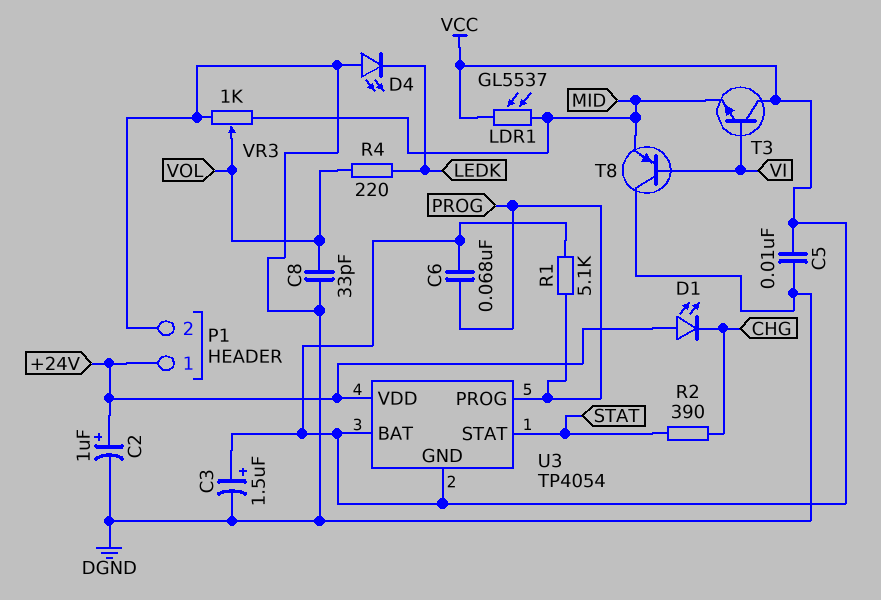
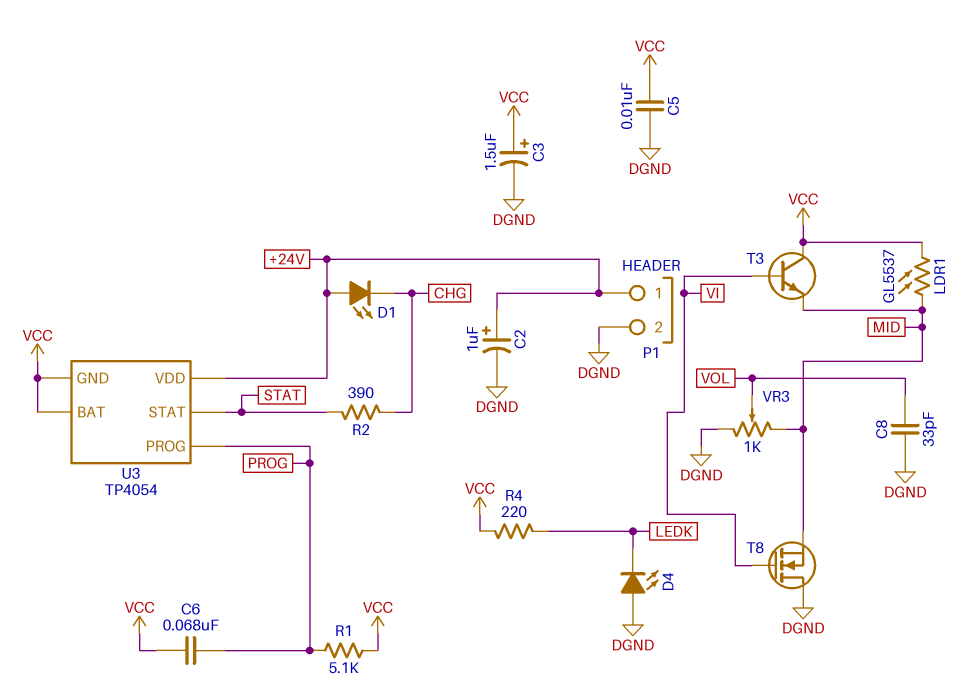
R4: 220 (LEDK, VOL) -> 220 (LEDK, VCC)
T8: PNP (B VI, C DGND, E MID) -> NMOS (G VI, D DGND, S MID)

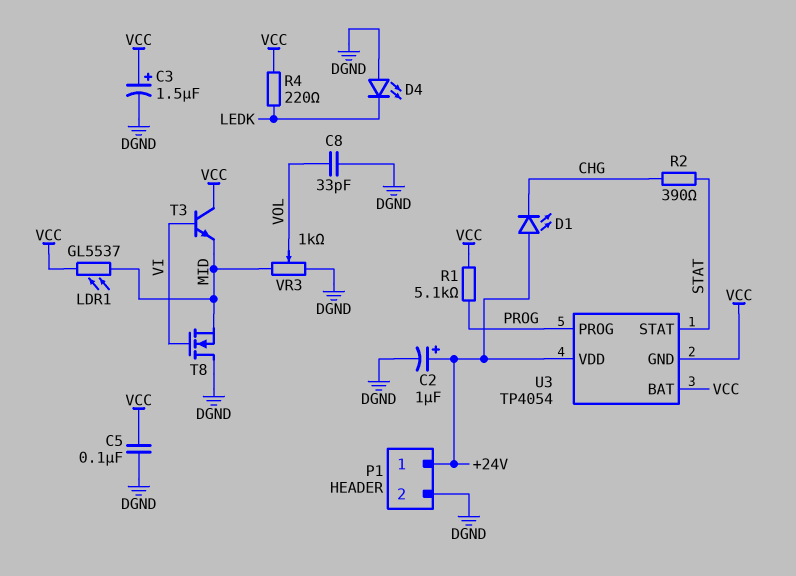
C5: 10nF (DGND, VCC) -> 100nF (DGND, VCC)
C6: 68nF (PROG, VCC) -> none

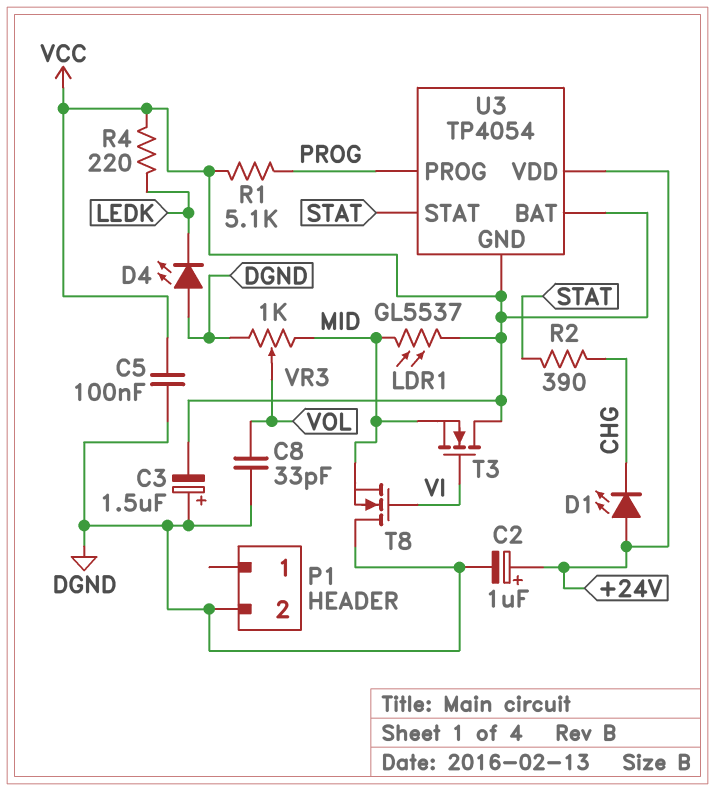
C3: 1.5uF (plus VCC, minus DGND) -> 1.5uF (plus DGND, minus VCC)
P1 pin 1: +24V -> none
T3: NPN (B VI, C VCC, E MID) -> NMOS (G VI, D VCC, S MID)

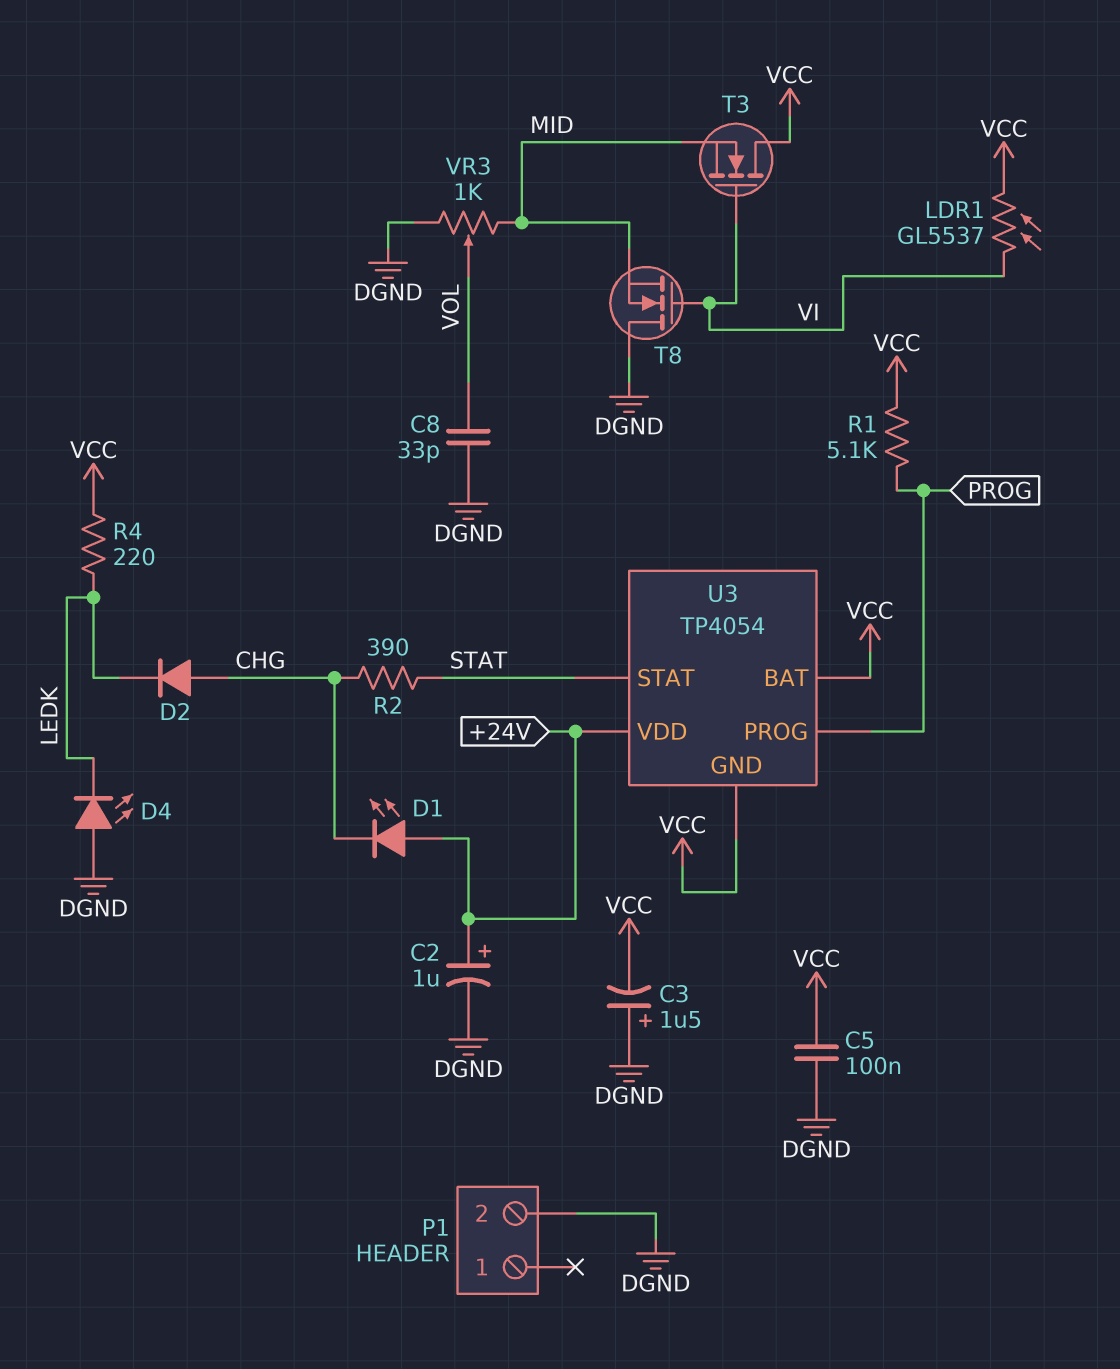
D2: none -> diode (A CHG, K LEDK)
LDR1: GL5537 (MID, VCC) -> GL5537 (VCC, VI)

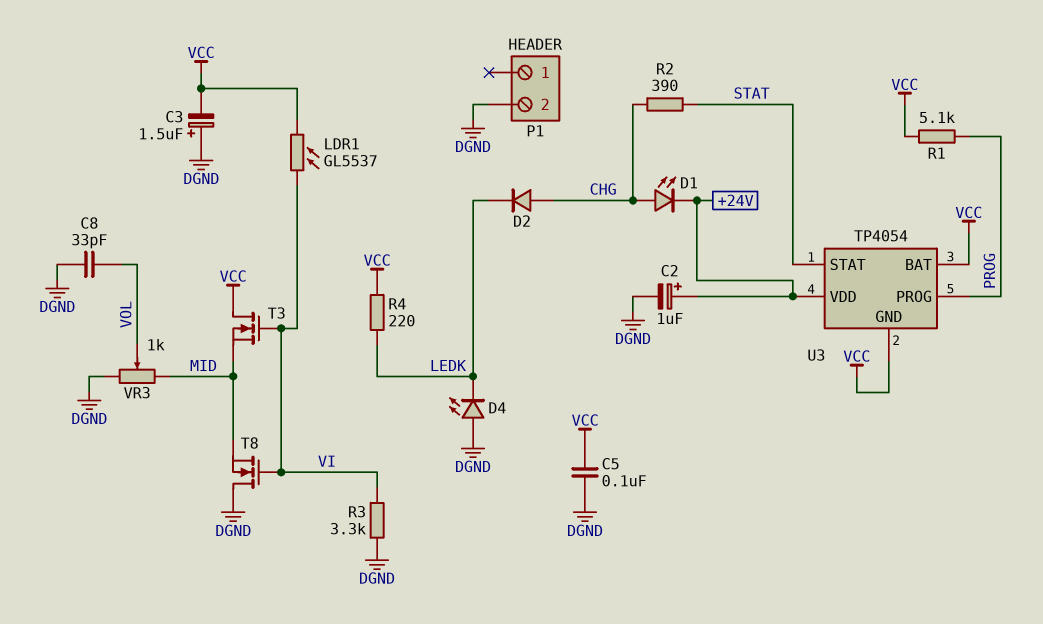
D1: LED (A +24V, K CHG) -> LED (A CHG, K +24V)
R3: none -> 3.3k (DGND, VI)

